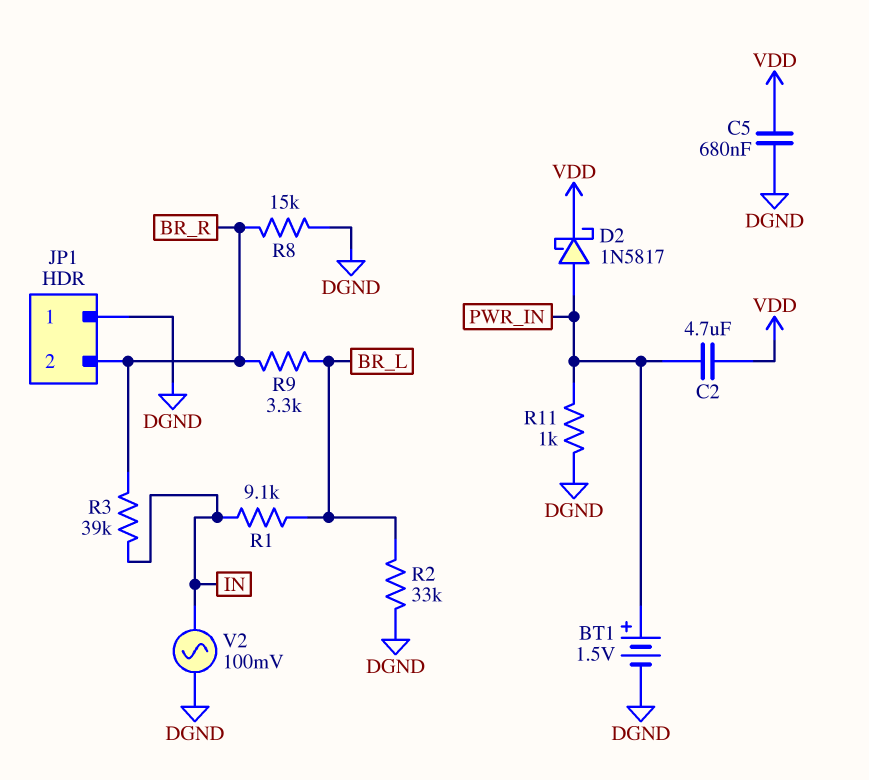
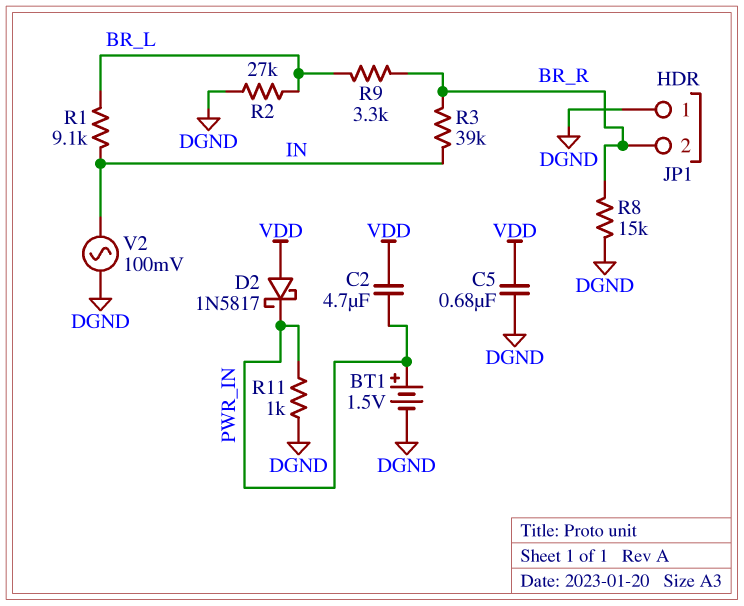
D2: schottky 1N5817 (A PWR_IN, K VDD) -> schottky 1N5817 (A VDD, K PWR_IN)
R2: 33k (BR_L, DGND) -> 27k (BR_L, DGND)

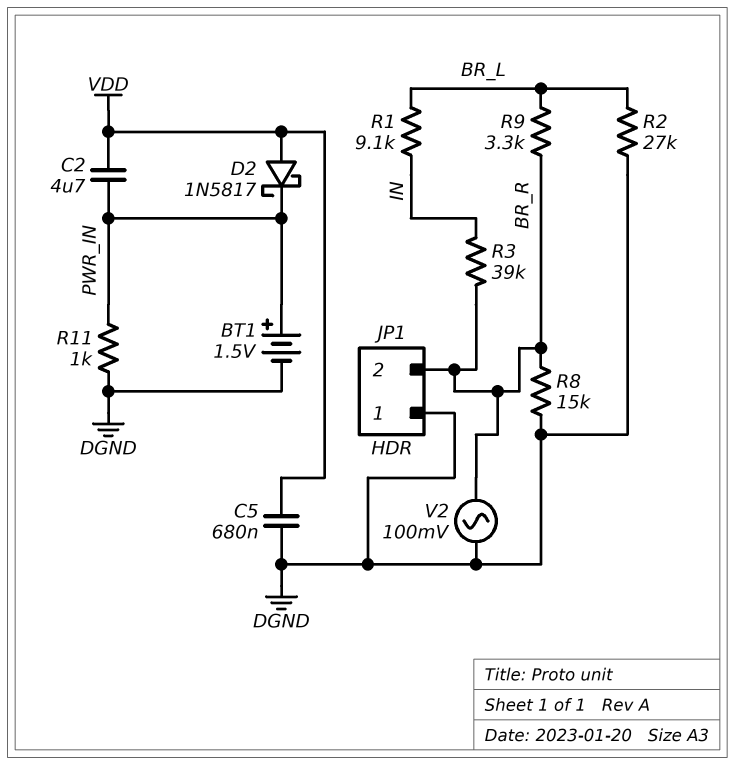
V2: AC 100mV (DGND, IN) -> AC 100mV (BR_R, DGND)

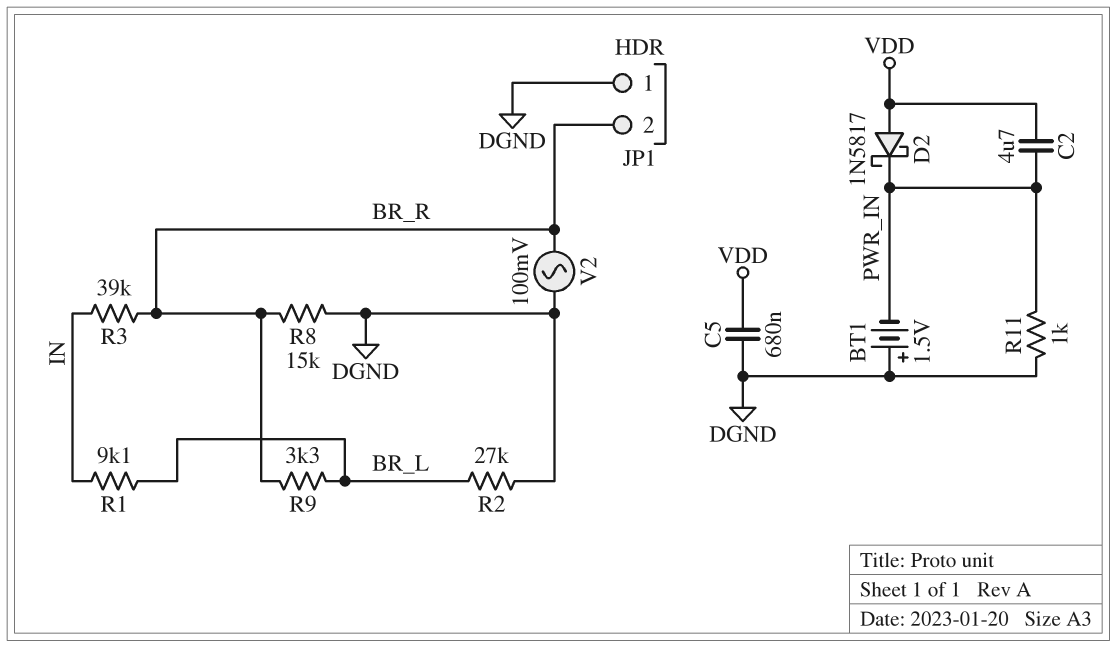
BT1: 1.5V (plus PWR_IN, minus DGND) -> 1.5V (plus DGND, minus PWR_IN)

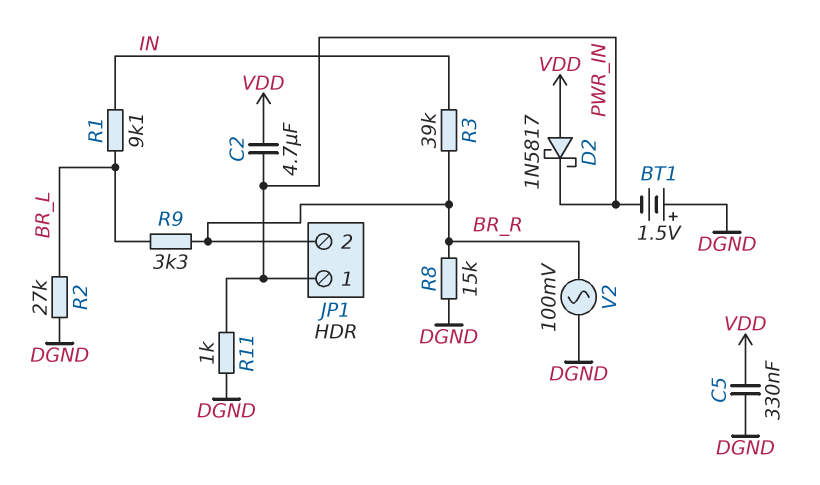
C5: 680nF (DGND, VDD) -> 330nF (DGND, VDD)
JP1 pin 1: DGND -> PWR_IN

